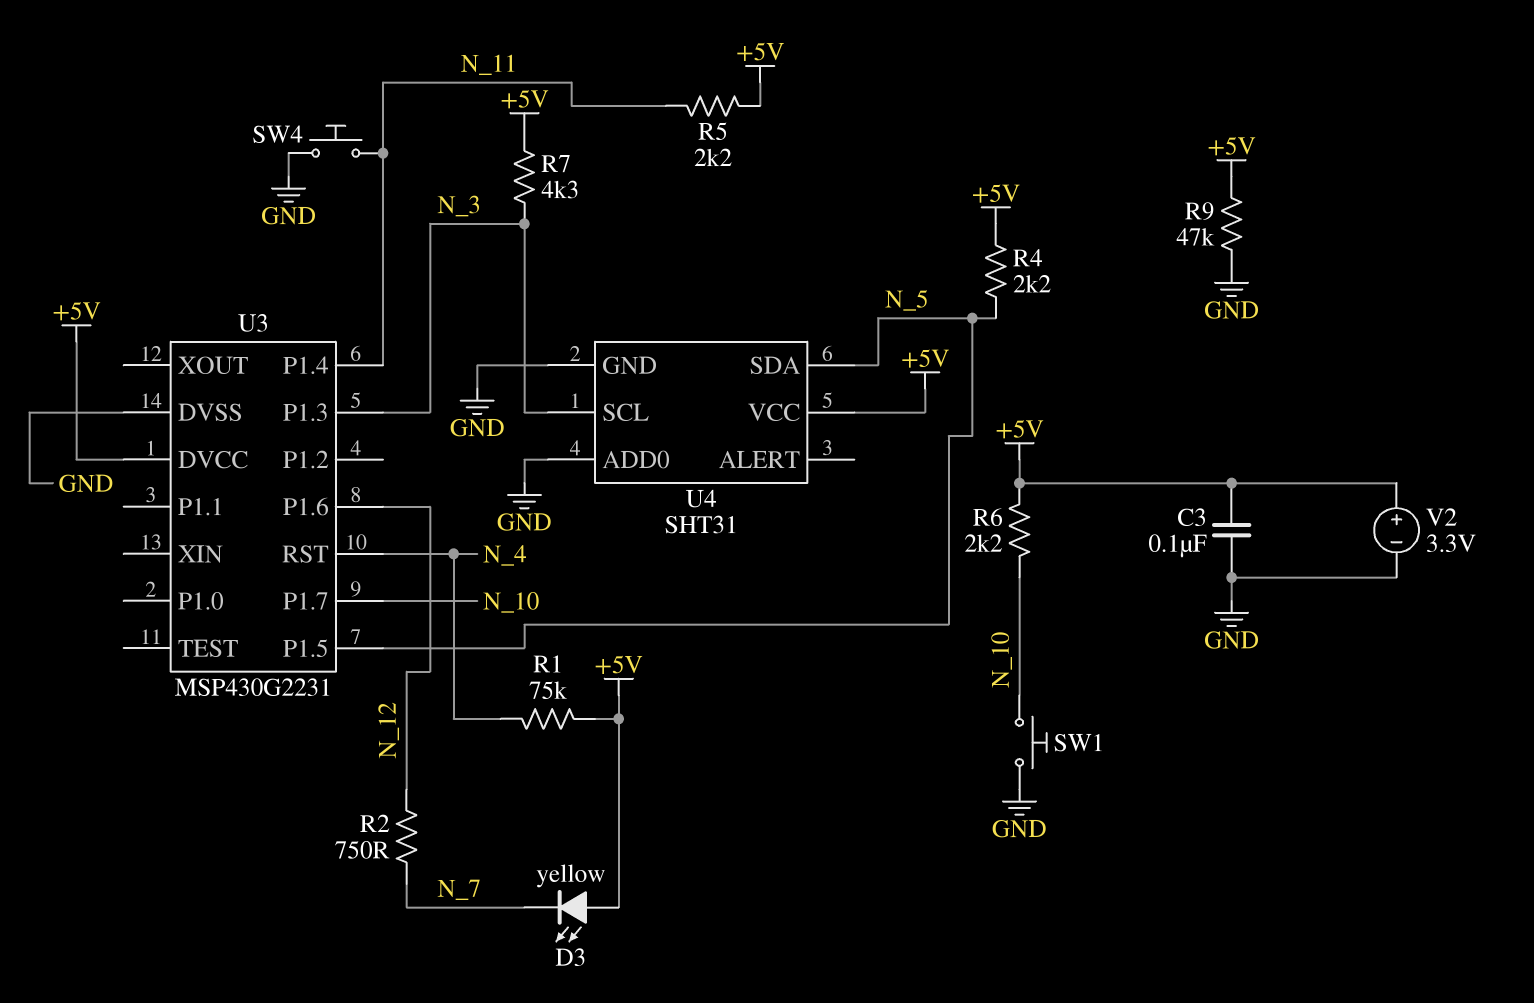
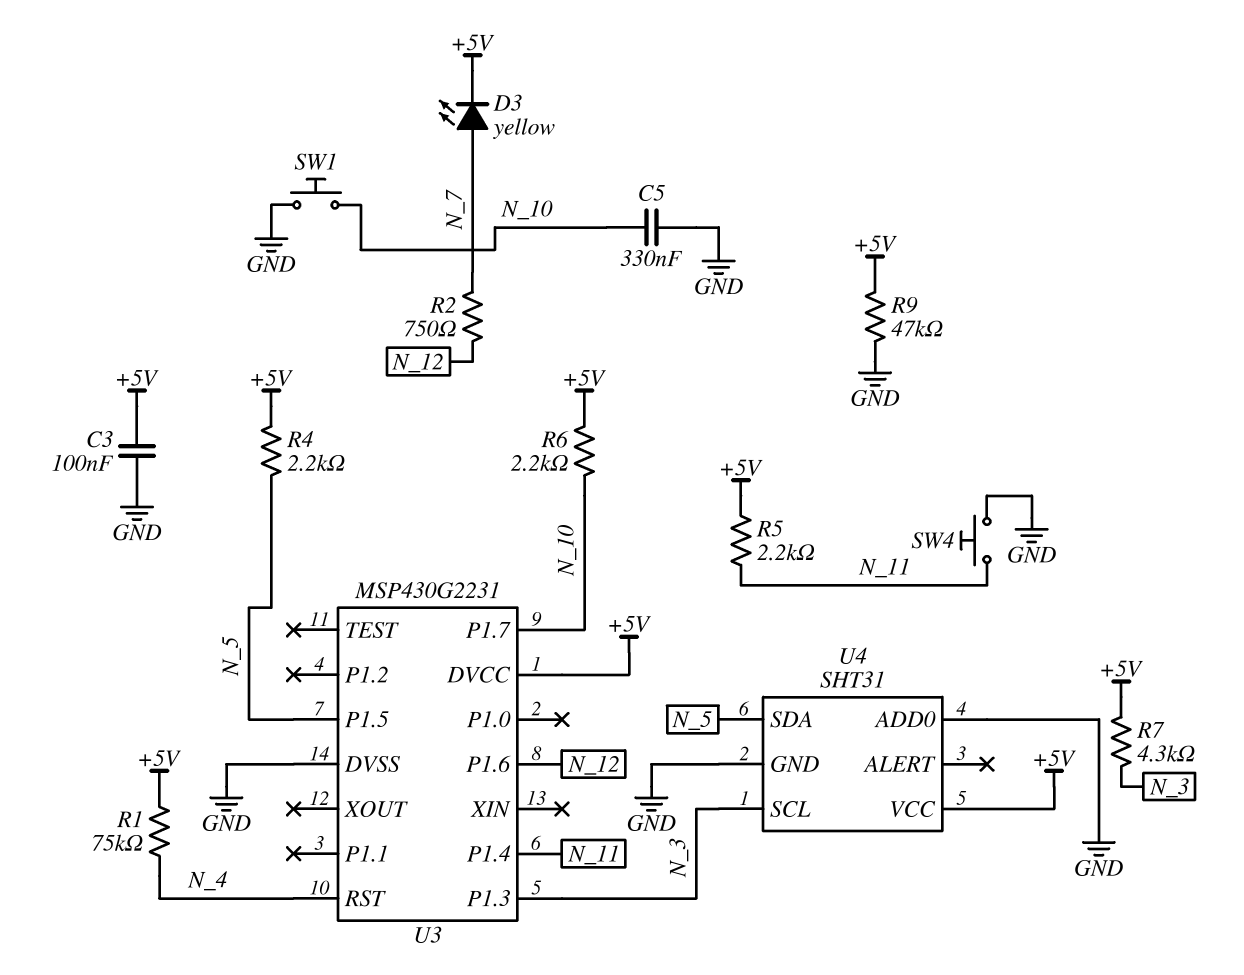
C5: none -> 330nF (GND, N_10)
D3: LED yellow (A +5V, K N_7) -> LED yellow (A N_7, K +5V)
V2: 3.3V (plus +5V, minus GND) -> none

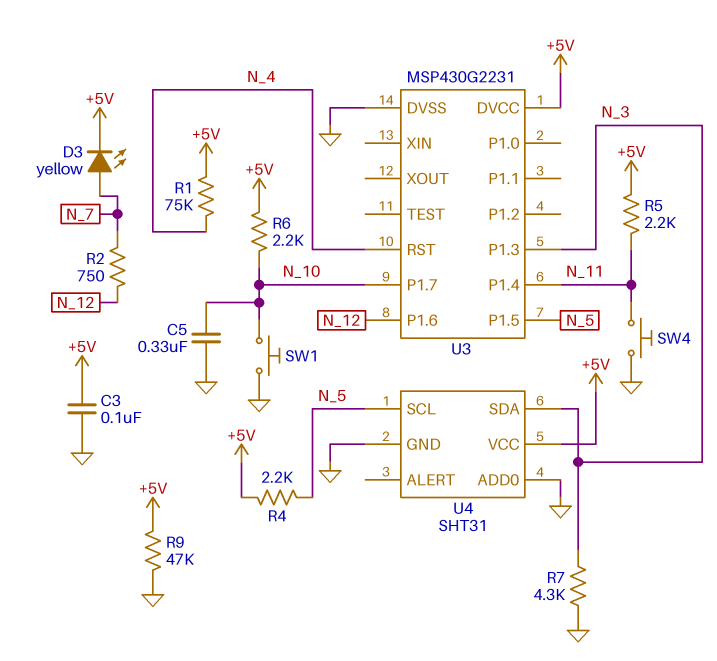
R7: 4.3k (+5V, N_3) -> 4.3k (GND, N_3)
U4 pin SCL: N_3 -> N_5
U4 pin SDA: N_5 -> N_3

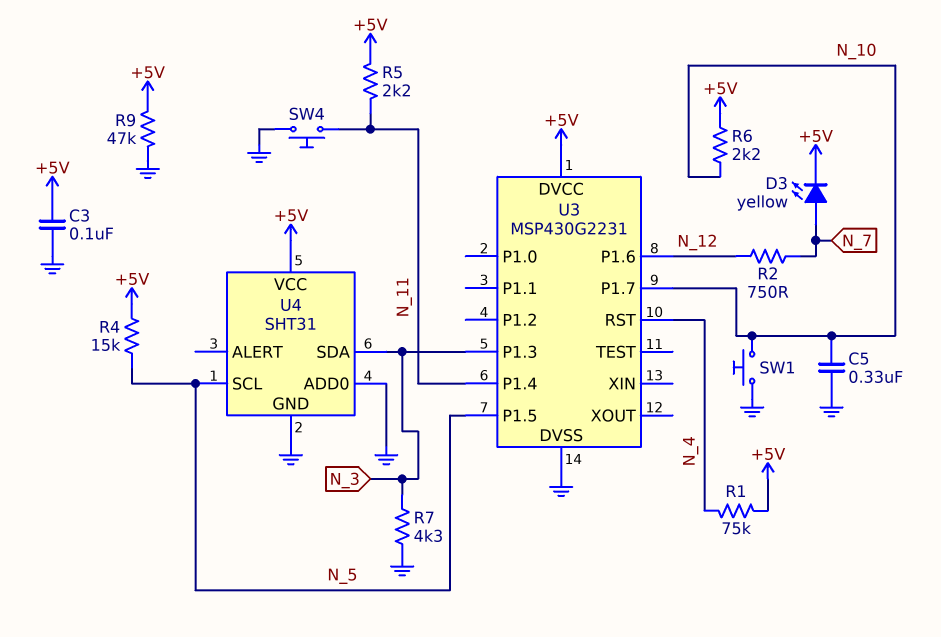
R4: 2.2k (+5V, N_5) -> 15k (+5V, N_5)

